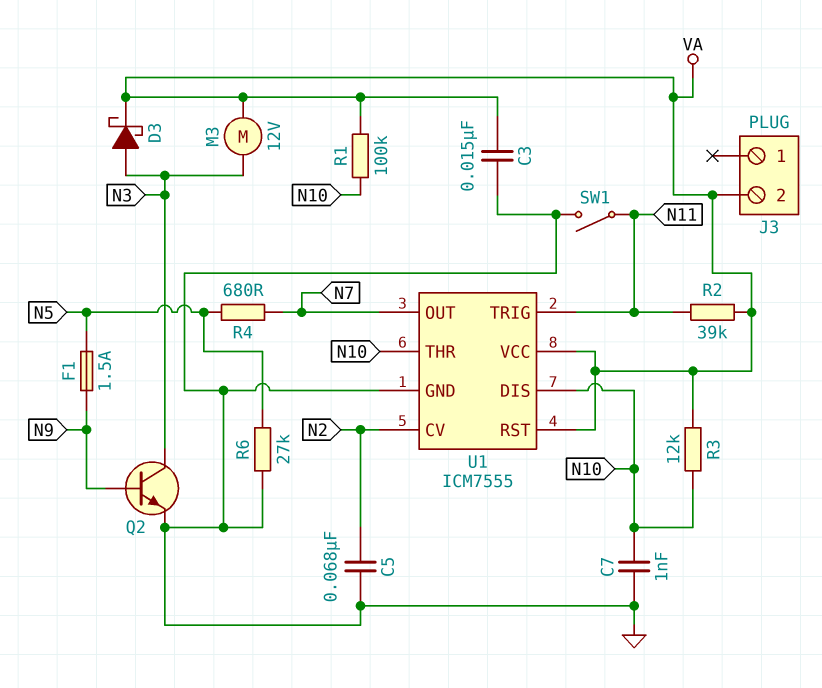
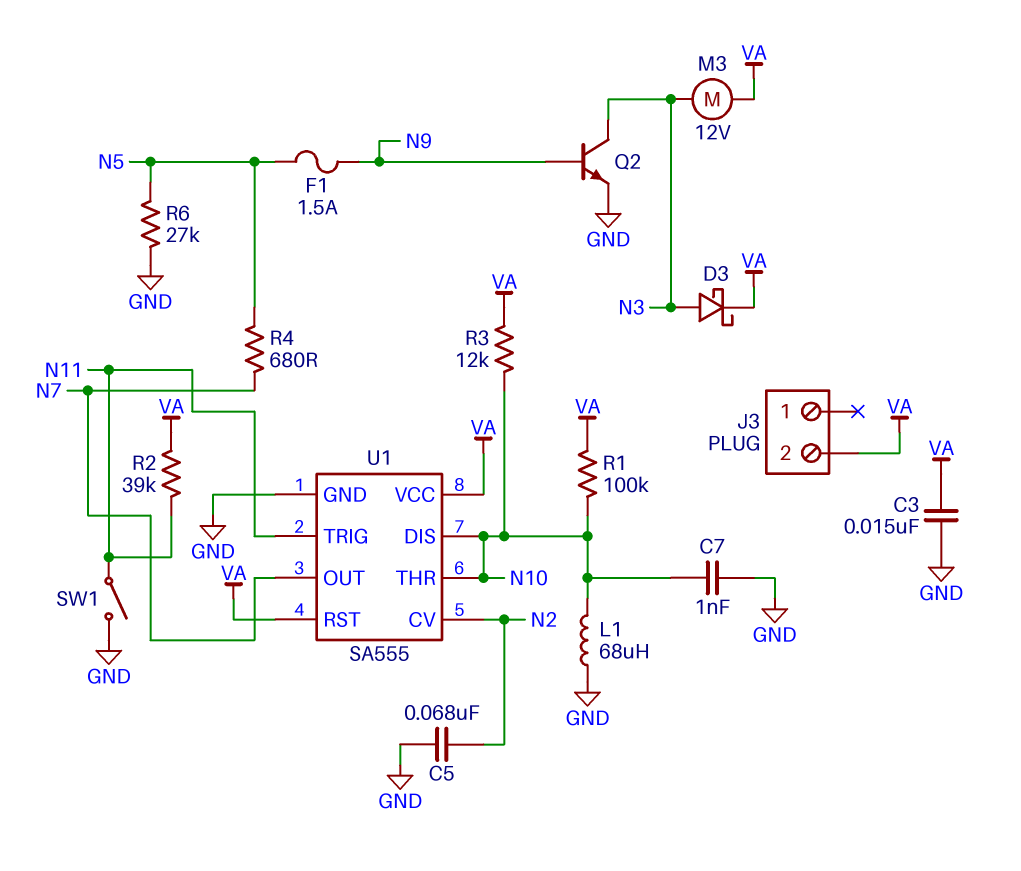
L1: none -> 68uH (GND, N10)
U1: ICM7555 -> SA555

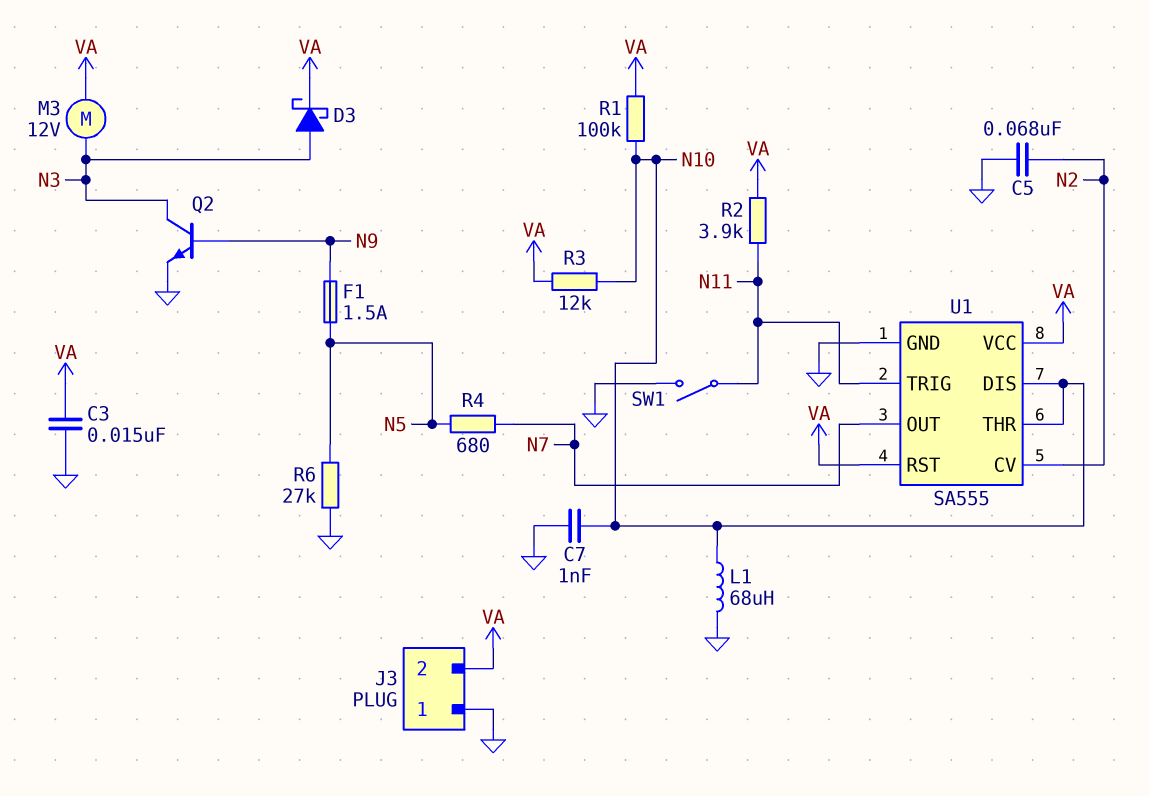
J3 pin 1: none -> GND
R2: 39k (N11, VA) -> 3.9k (N11, VA)

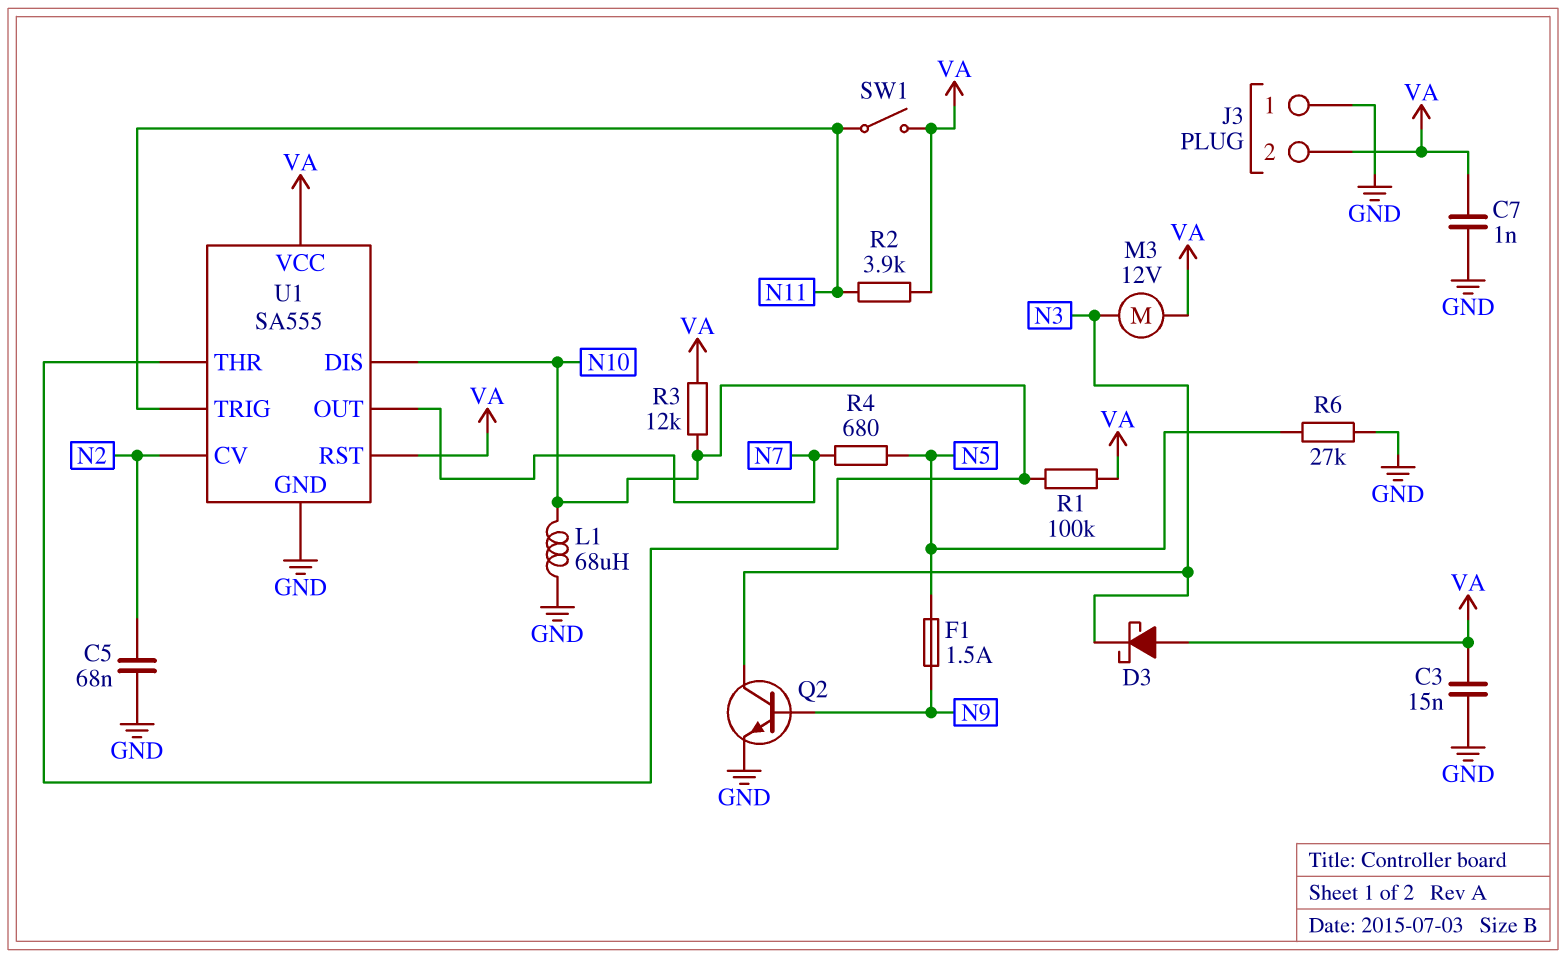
C7: 1nF (GND, N10) -> 1nF (GND, VA)
D3: schottky (A N3, K VA) -> schottky (A VA, K N3)
SW1: switch (GND, N11) -> switch (N11, VA)

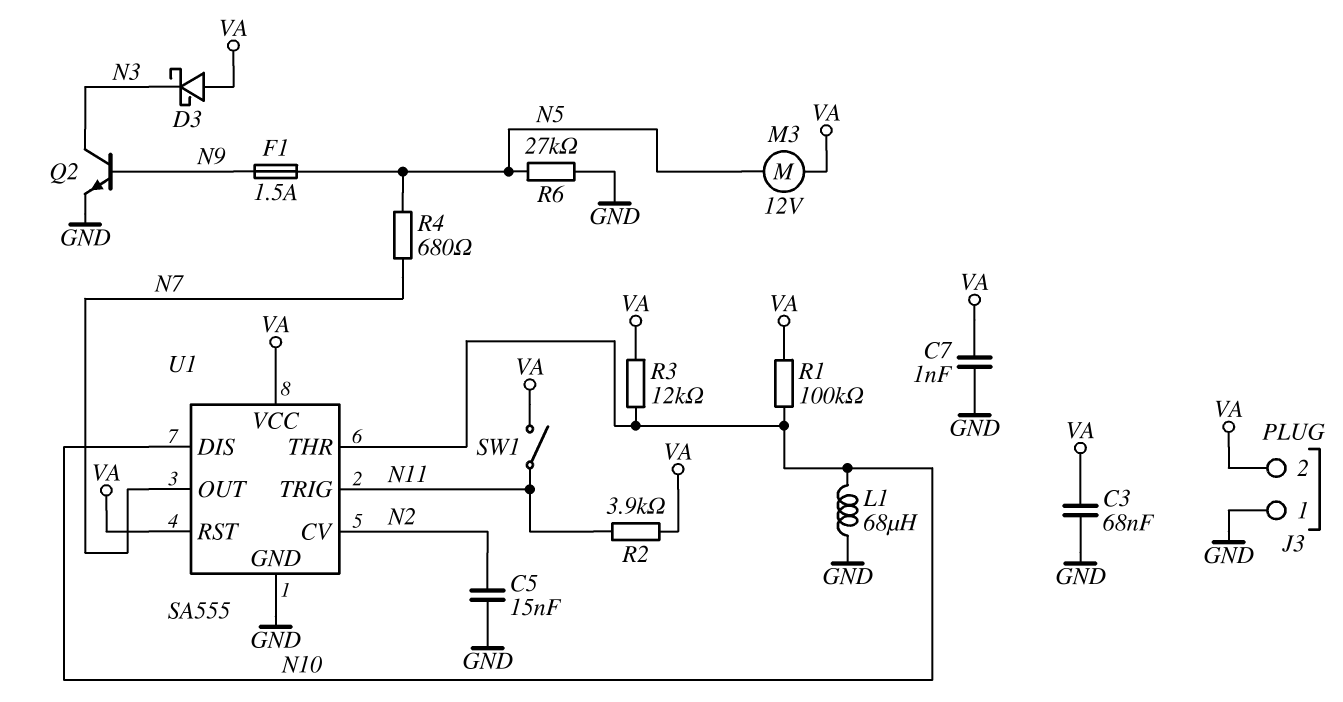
C3: 15nF (GND, VA) -> 68nF (GND, VA)
C5: 68nF (GND, N2) -> 15nF (GND, N2)
M3: motor 12V (N3, VA) -> motor 12V (N5, VA)

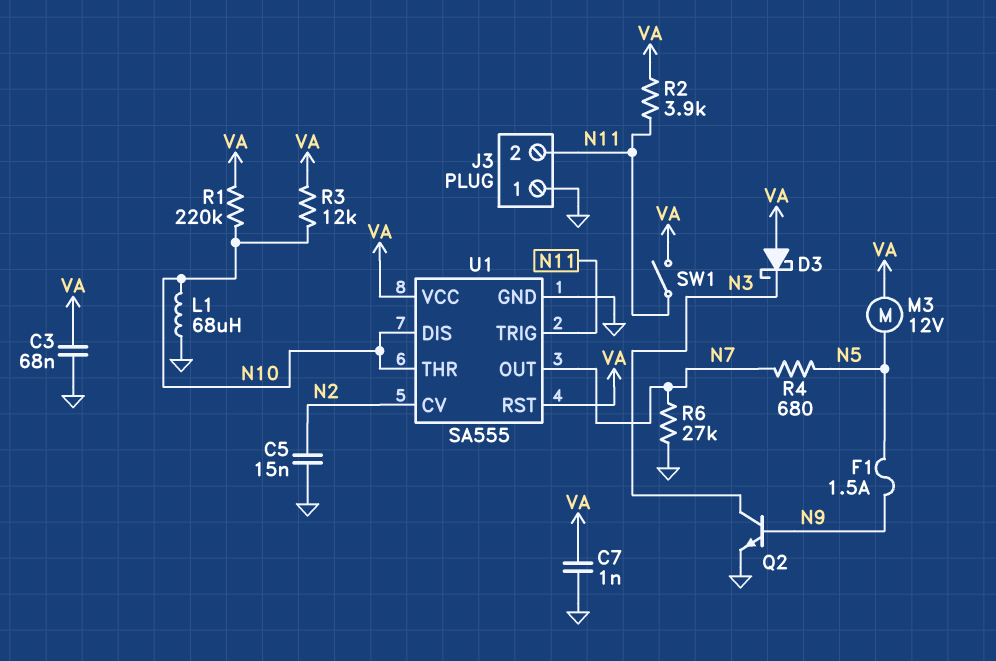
J3 pin 2: VA -> N11
R1: 100k (N10, VA) -> 220k (N10, VA)
R6: 27k (GND, N5) -> 27k (GND, N7)

